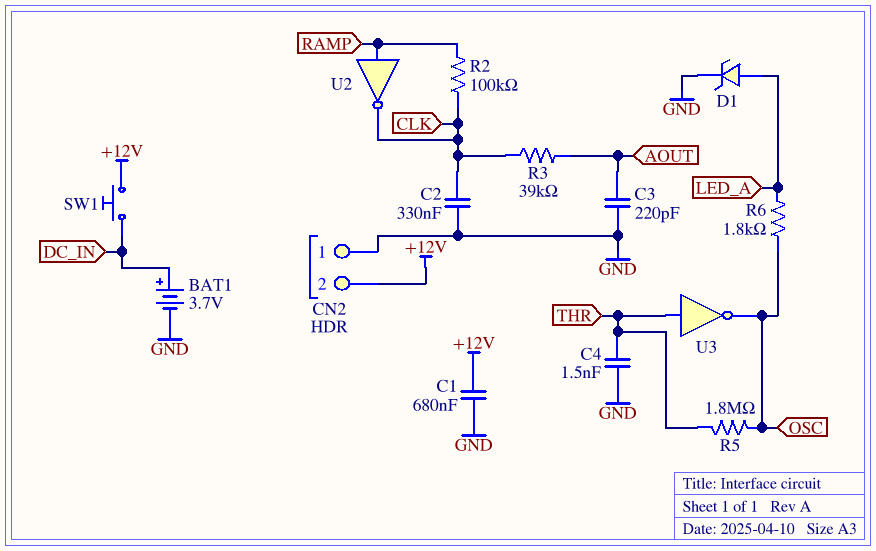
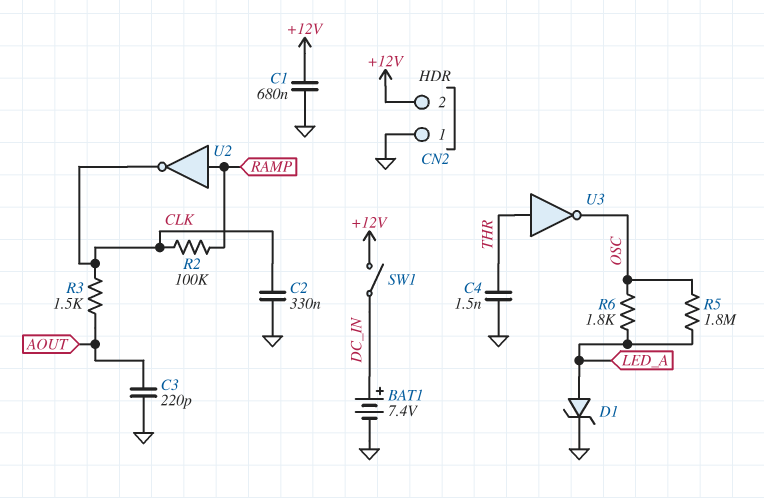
BAT1: 3.7V (plus DC_IN, minus GND) -> 7.4V (plus DC_IN, minus GND)
R3: 39k (AOUT, CLK) -> 1.5k (AOUT, CLK)
R5: 1.8M (OSC, THR) -> 1.8M (LED_A, OSC)
SW1: button (+12V, DC_IN) -> switch (+12V, DC_IN)

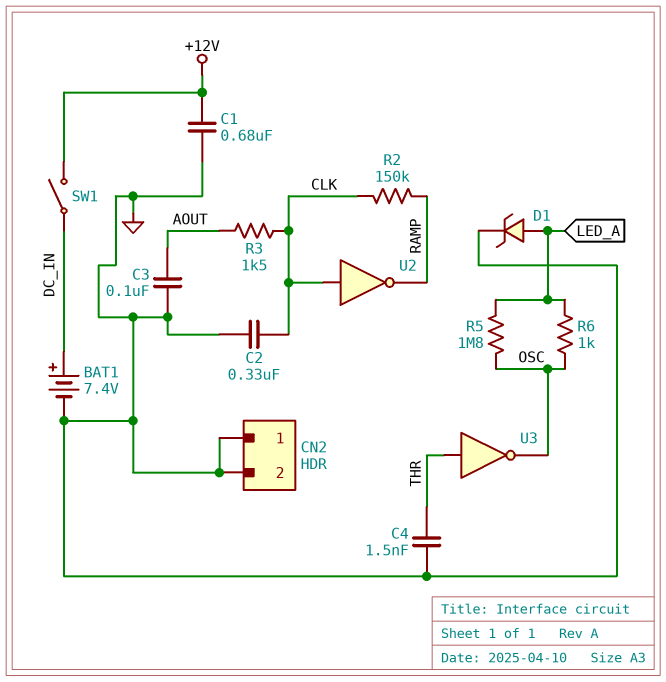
C3: 220pF (AOUT, GND) -> 100nF (AOUT, GND)
CN2 pin 2: +12V -> GND
R2: 100k (CLK, RAMP) -> 150k (CLK, RAMP)
R6: 1.8k (LED_A, OSC) -> 1k (LED_A, OSC)
U2: NOT (in RAMP, out CLK) -> NOT (in CLK, out RAMP)

